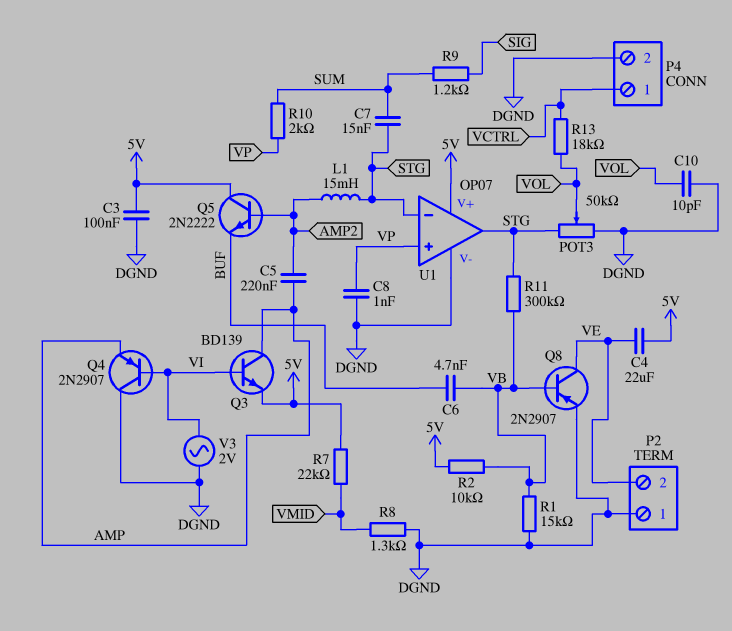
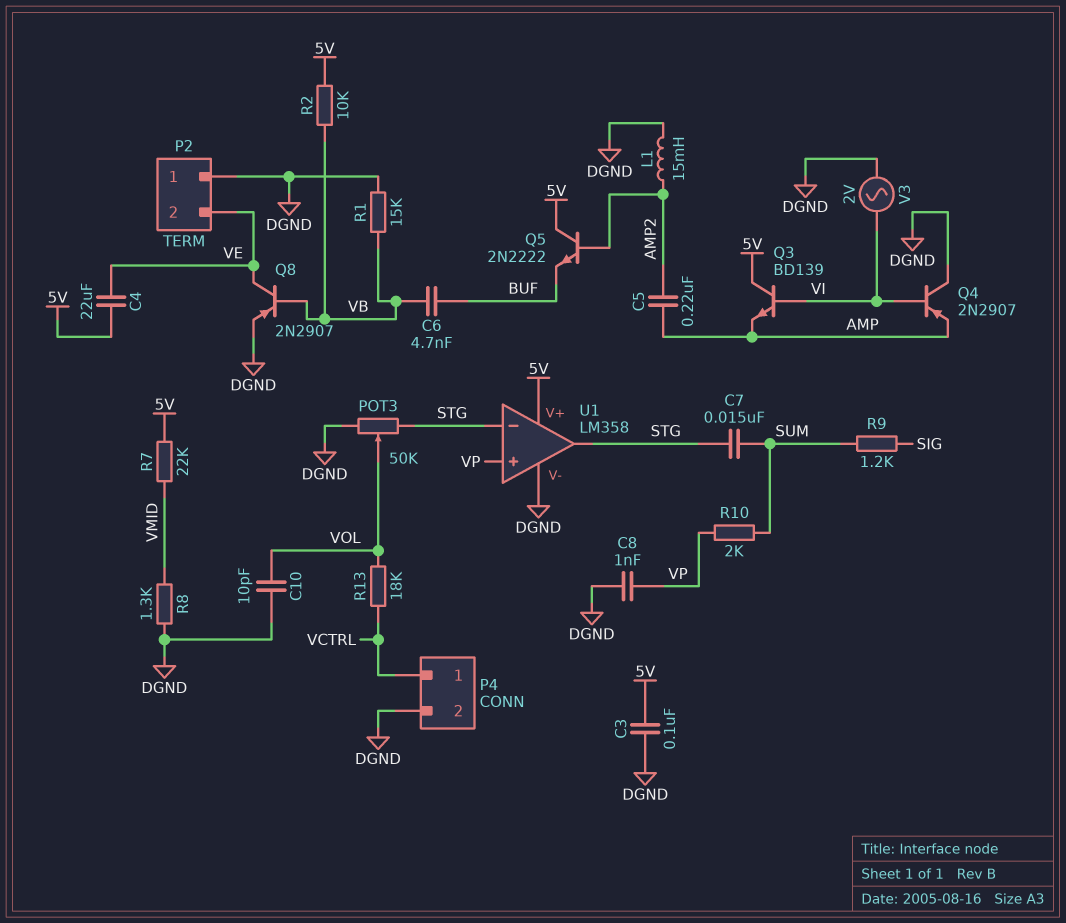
L1: 15mH (AMP2, STG) -> 15mH (AMP2, DGND)
Q3: NPN BD139 (B VI, C AMP, E 5V) -> NPN BD139 (B VI, C 5V, E AMP)
R11: 300k (STG, VB) -> none
U1: OP07 -> LM358

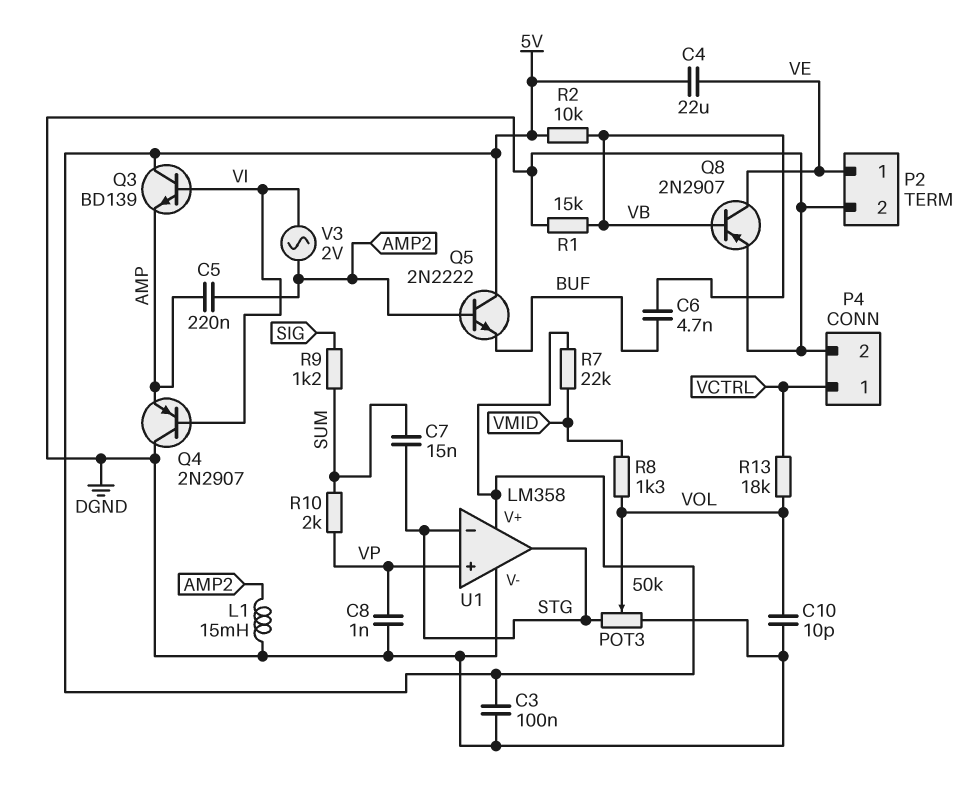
P2 pin 1: DGND -> VE
P2 pin 2: VE -> DGND
R8: 1.3k (DGND, VMID) -> 1.3k (VMID, VOL)
V3: AC 2V (DGND, VI) -> AC 2V (AMP2, VI)

